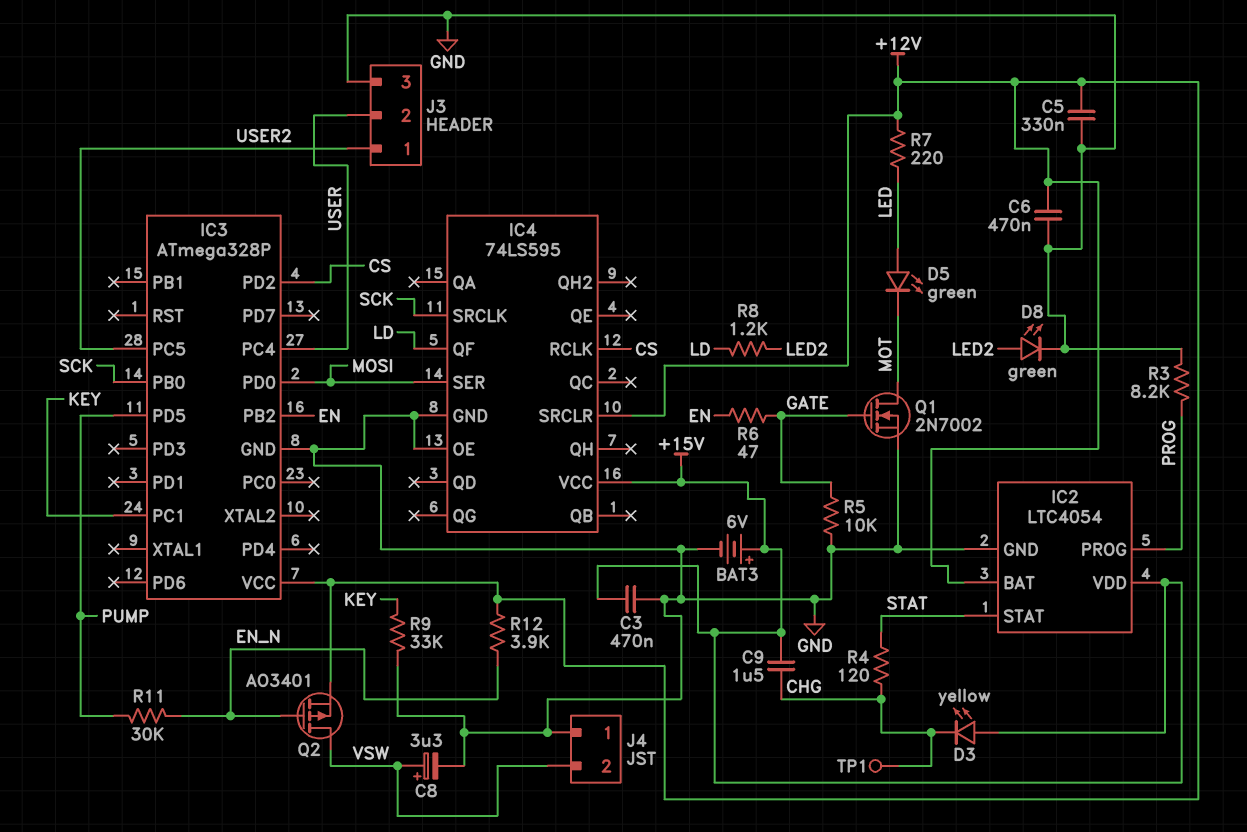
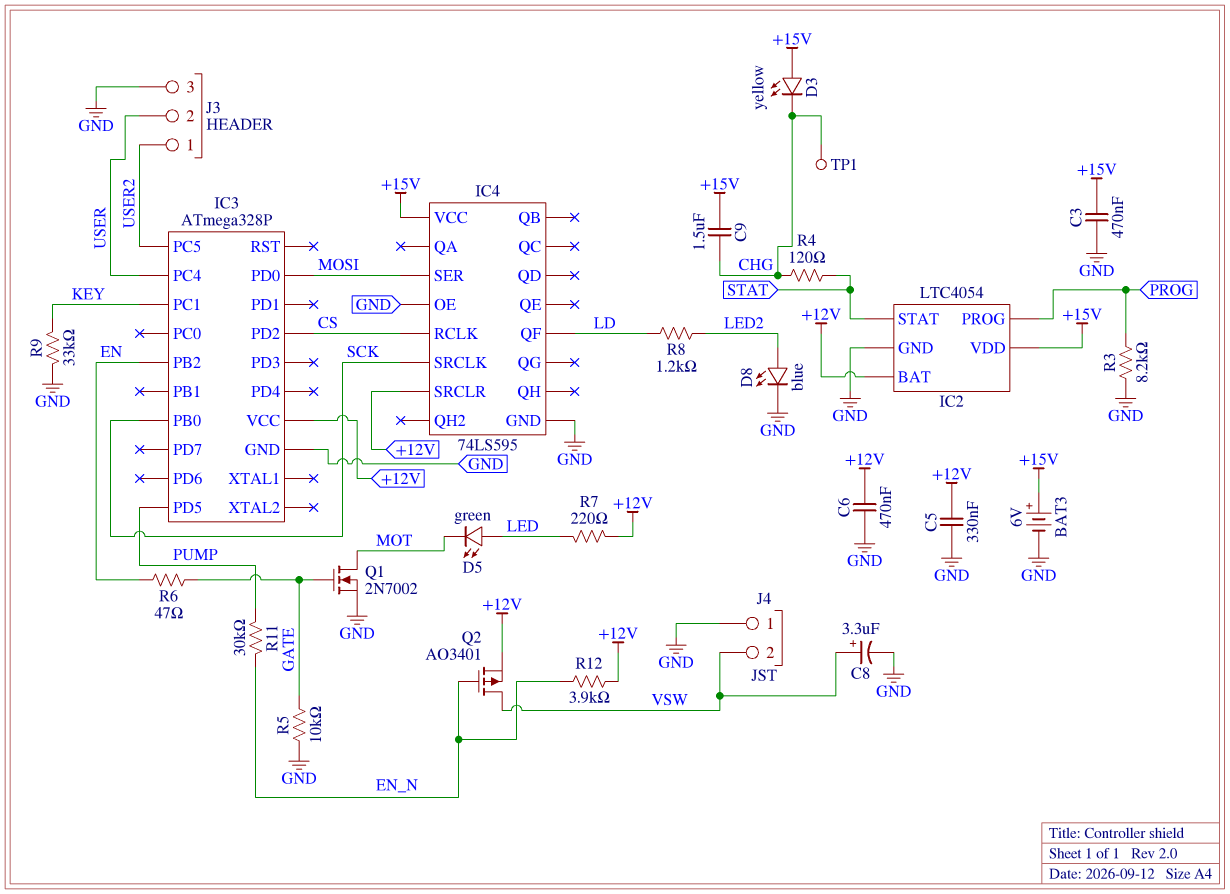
D8: LED green (A LED2, K GND) -> LED blue (A LED2, K GND)

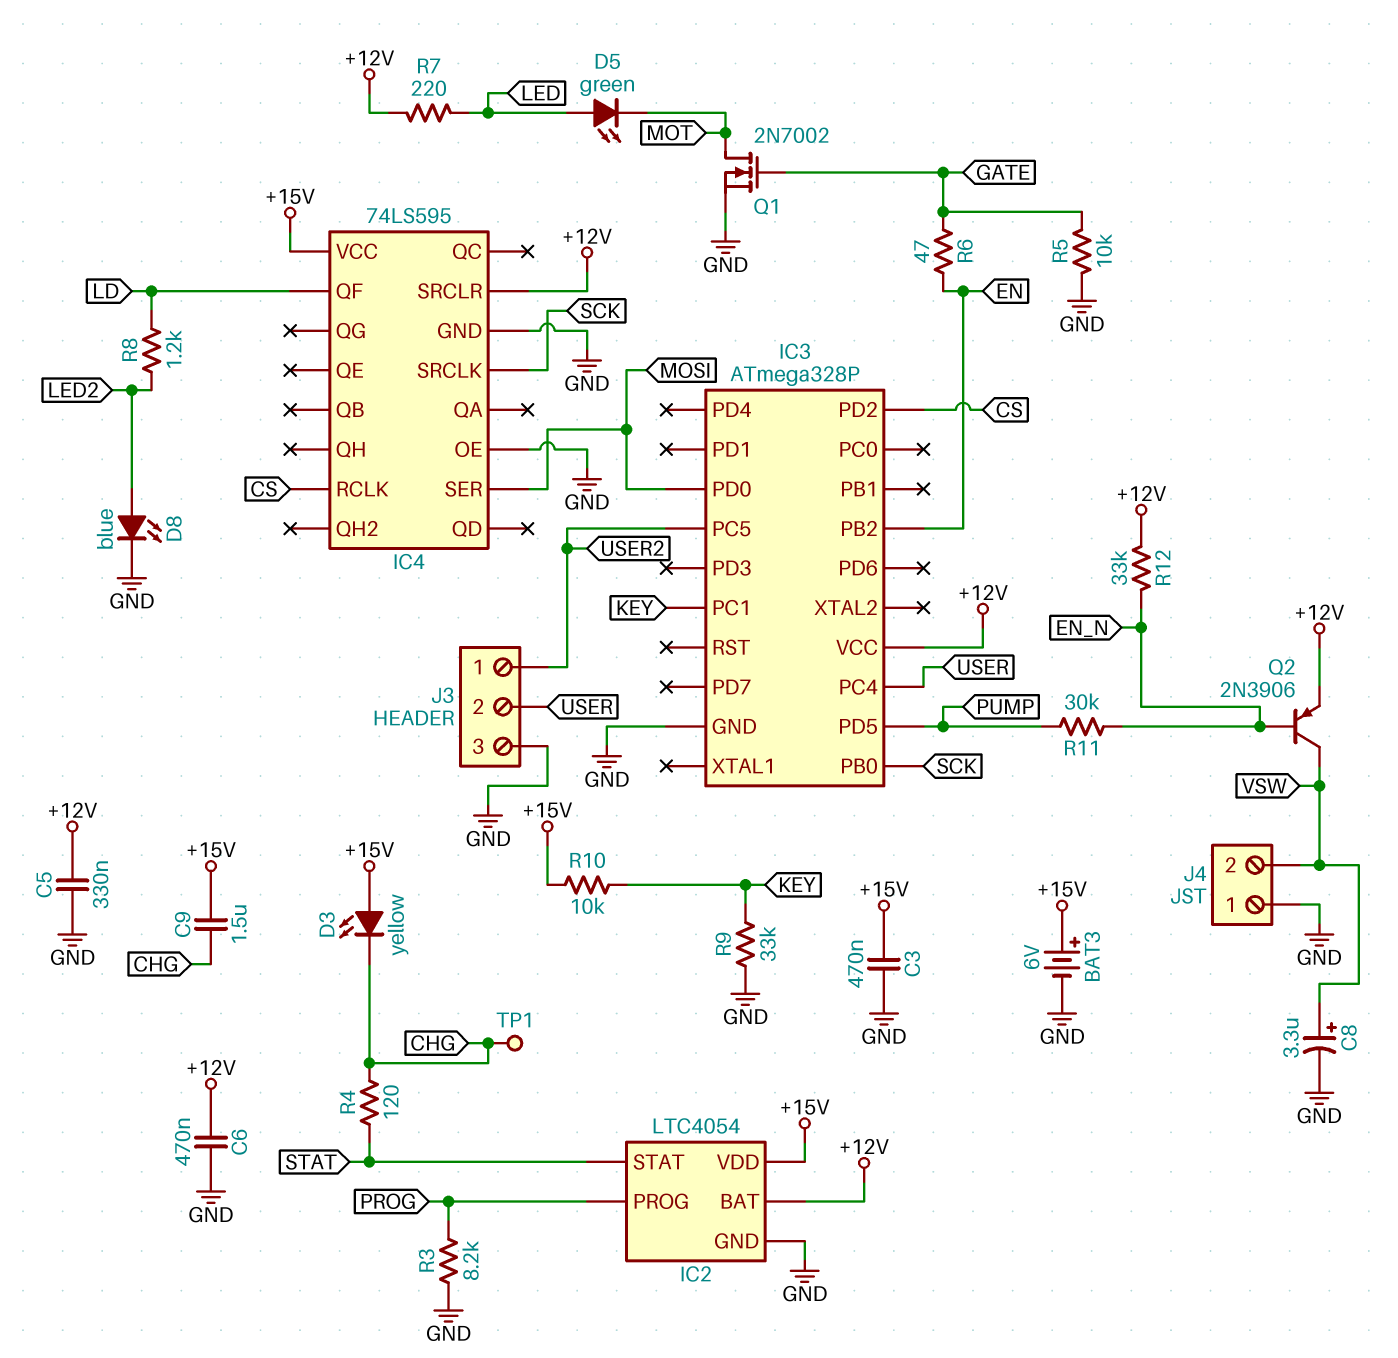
Q2: PMOS AO3401 (G EN_N, D VSW, S +12V) -> PNP 2N3906 (B EN_N, C VSW, E +12V)
R10: none -> 10k (+15V, KEY)
R12: 3.9k (+12V, EN_N) -> 33k (+12V, EN_N)

